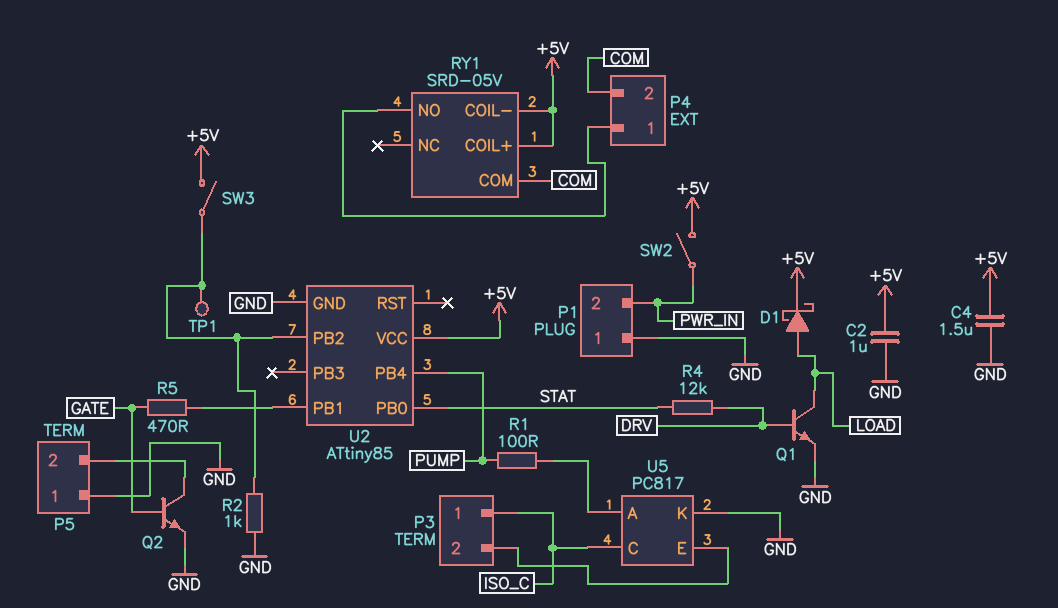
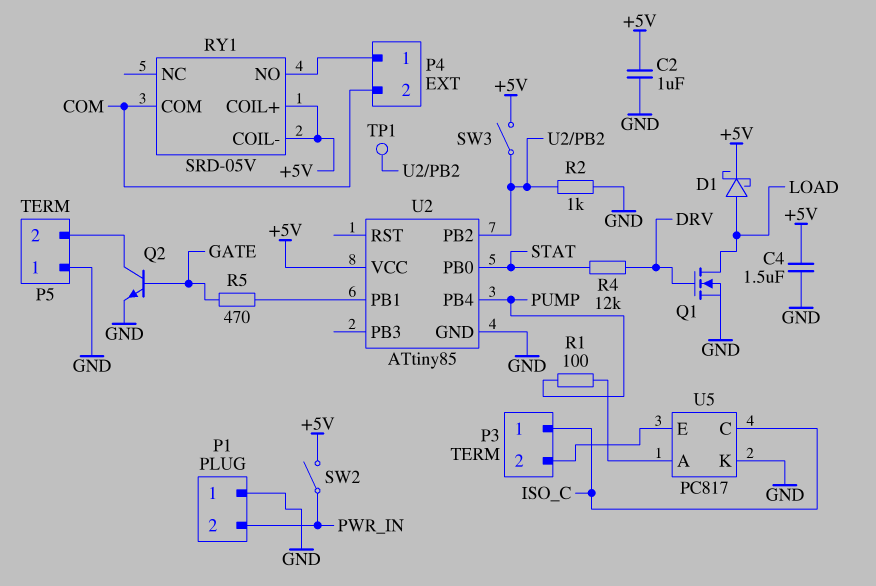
Q1: NPN (B DRV, C LOAD, E GND) -> NMOS (G DRV, D LOAD, S GND)

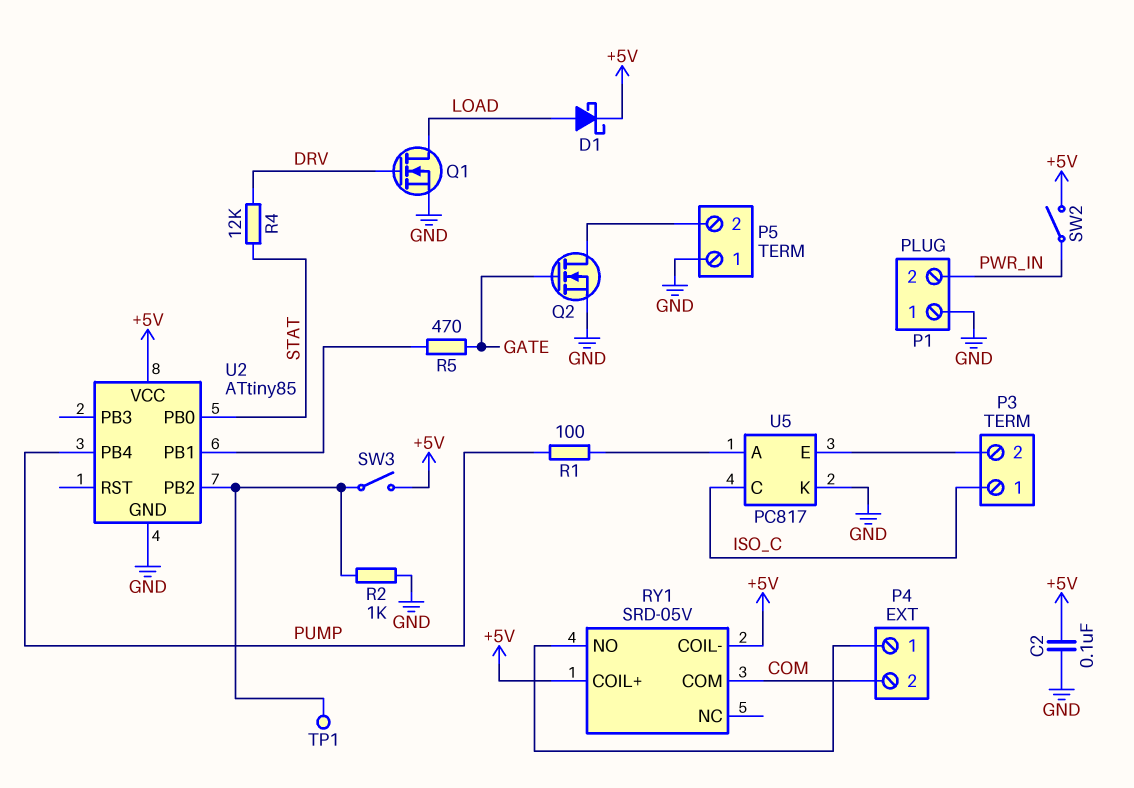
C2: 1uF (+5V, GND) -> 100nF (+5V, GND)
C4: 1.5uF (+5V, GND) -> none
Q2: NPN (B GATE, C P5/2, E GND) -> NMOS (G GATE, D P5/2, S GND)

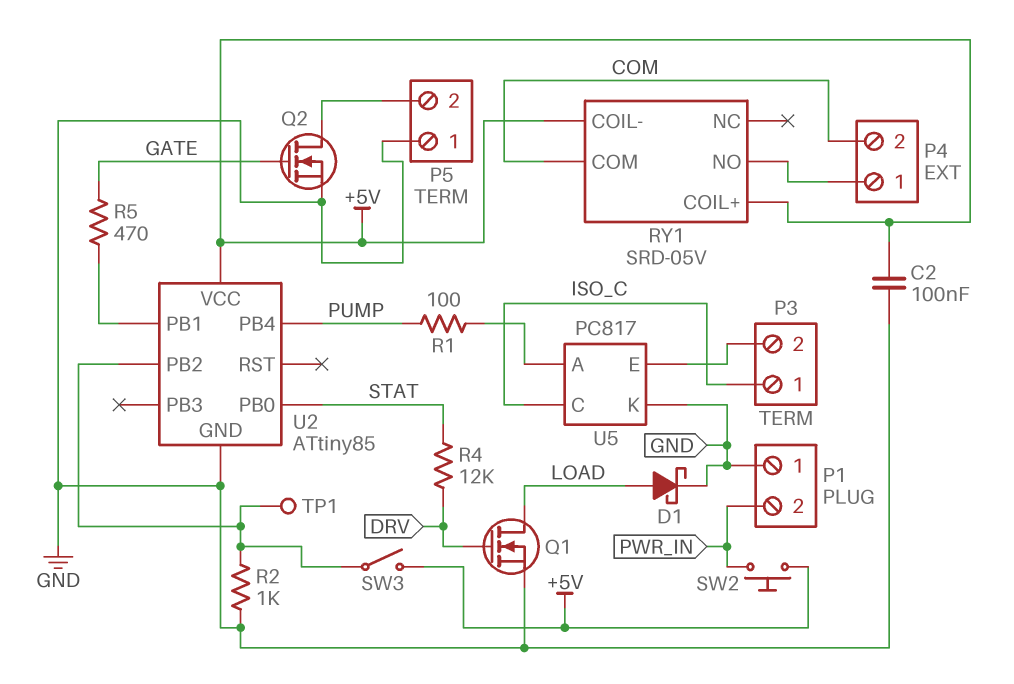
D1: schottky (A LOAD, K +5V) -> schottky (A LOAD, K GND)
SW2: switch (+5V, PWR_IN) -> button (+5V, PWR_IN)

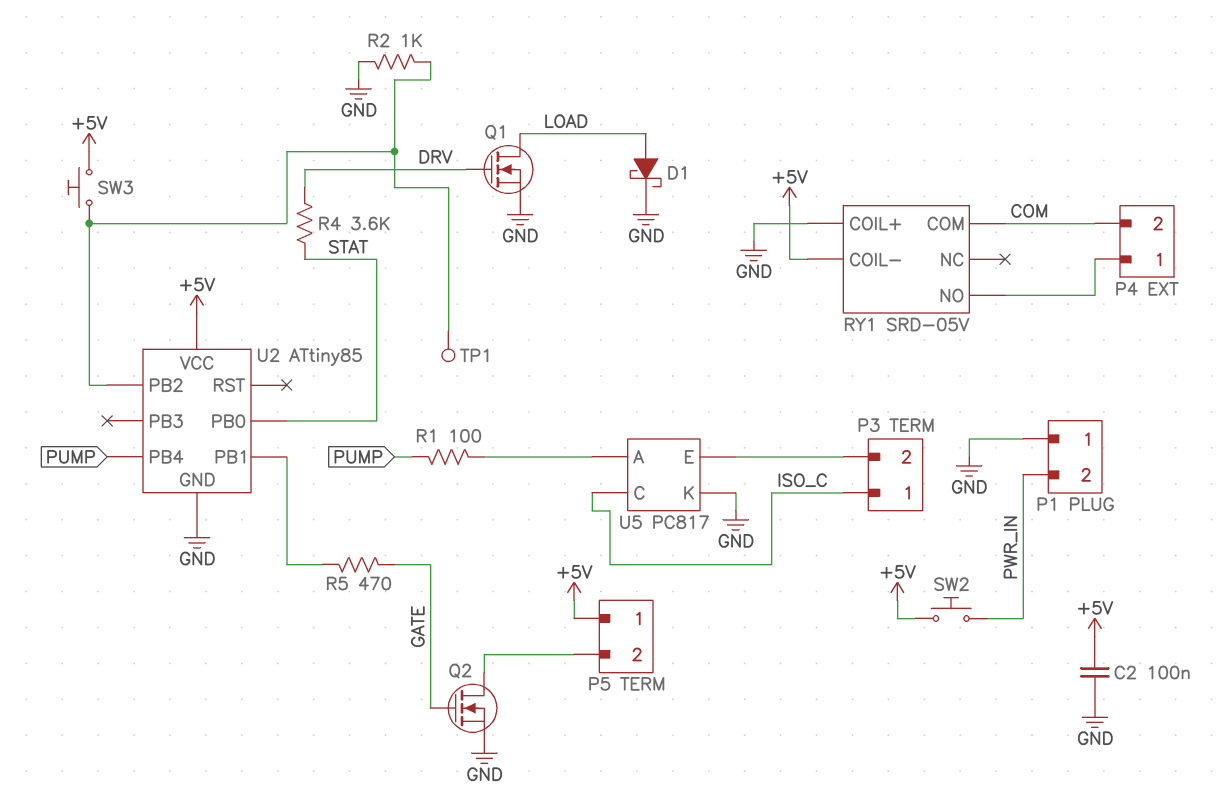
P5 pin 1: GND -> +5V
R4: 12k (DRV, STAT) -> 3.6k (DRV, STAT)
RY1 pin COIL+: +5V -> GND
SW3: switch (+5V, U2/PB2) -> button (+5V, U2/PB2)

